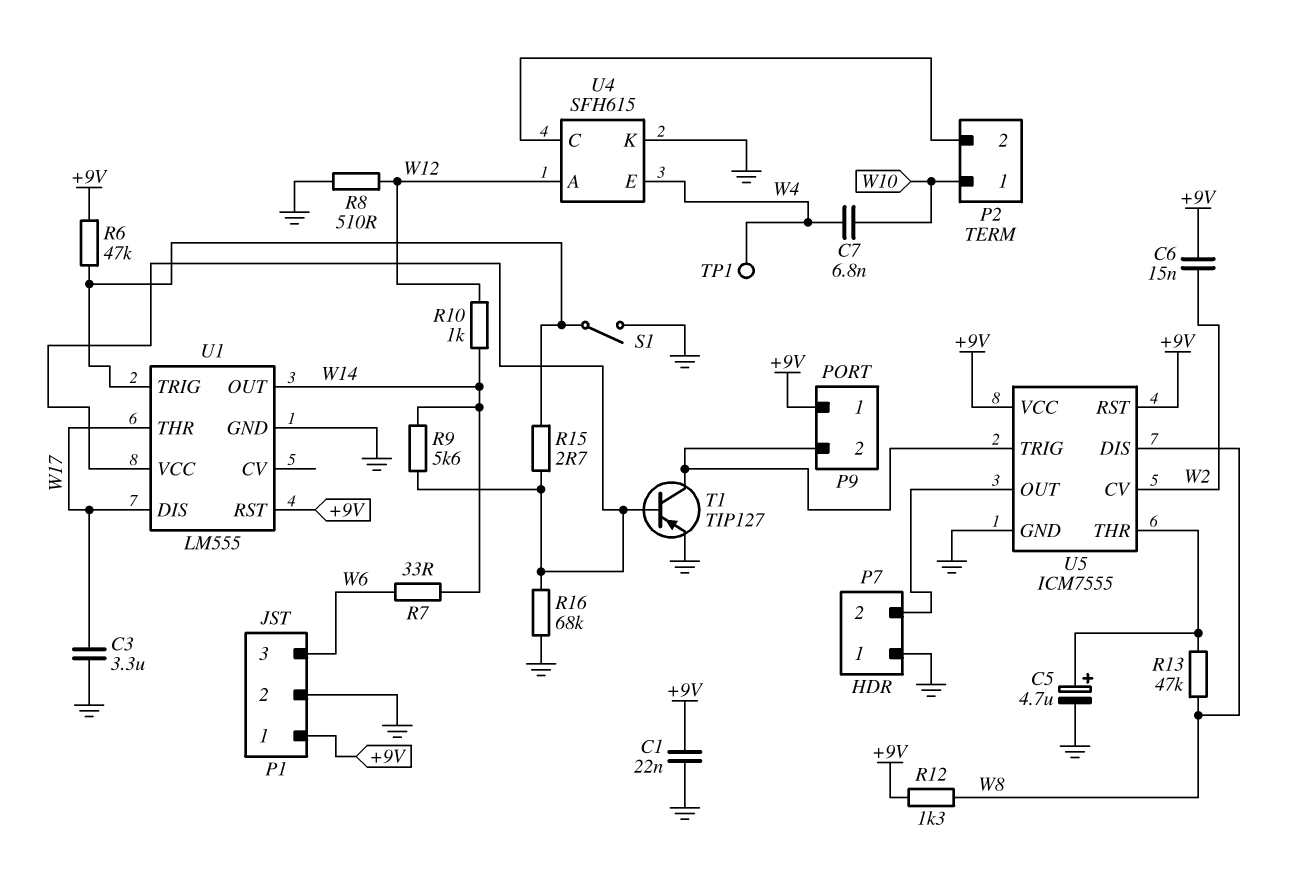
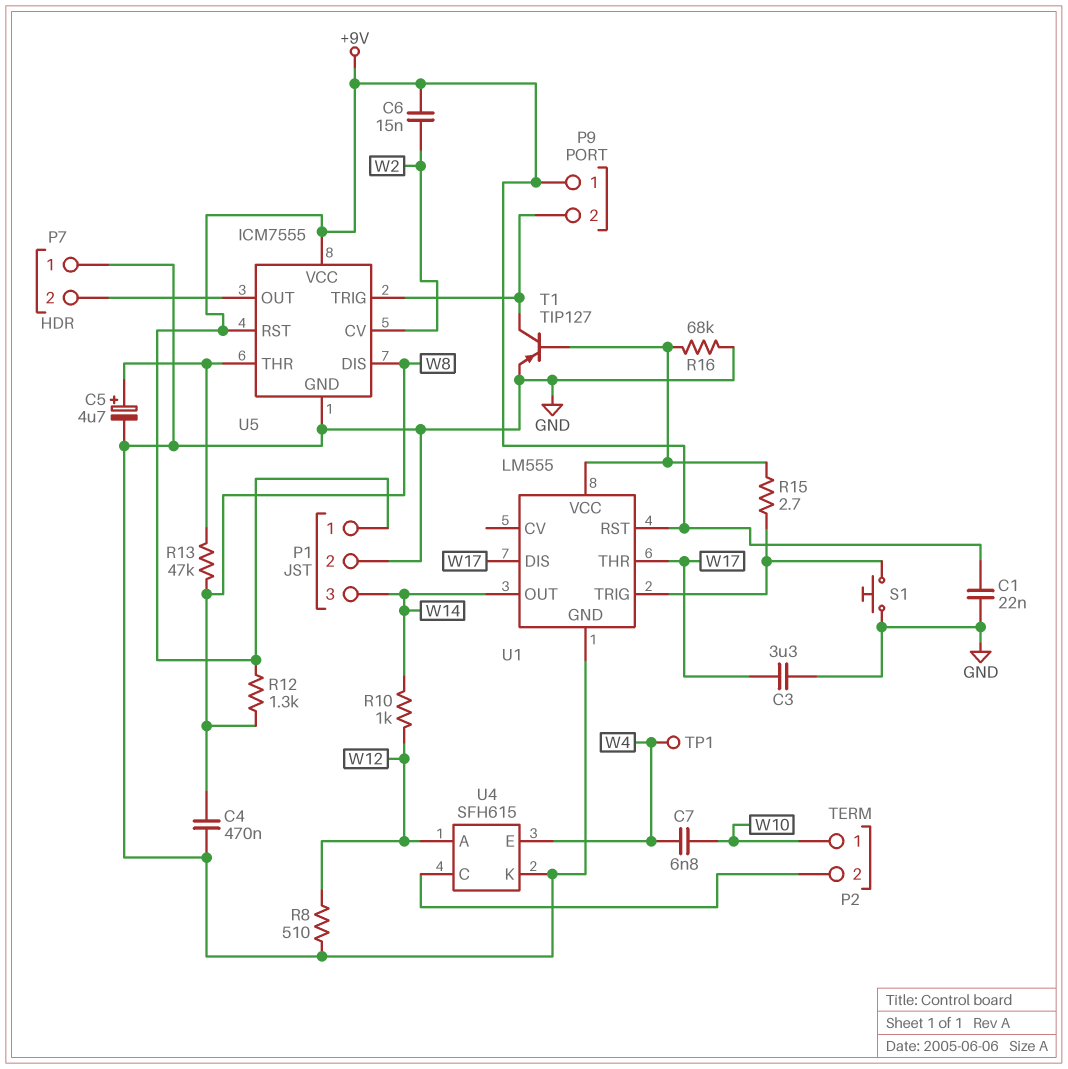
C4: none -> 470nF (GND, W8)
P1 pin 3: W6 -> W14
R6: 47k (+9V, U1/TRIG) -> none
R7: 33 (W6, W14) -> none
R9: 5.6k (U1/VCC, W14) -> none
S1: switch (GND, U1/TRIG) -> button (GND, U1/TRIG)

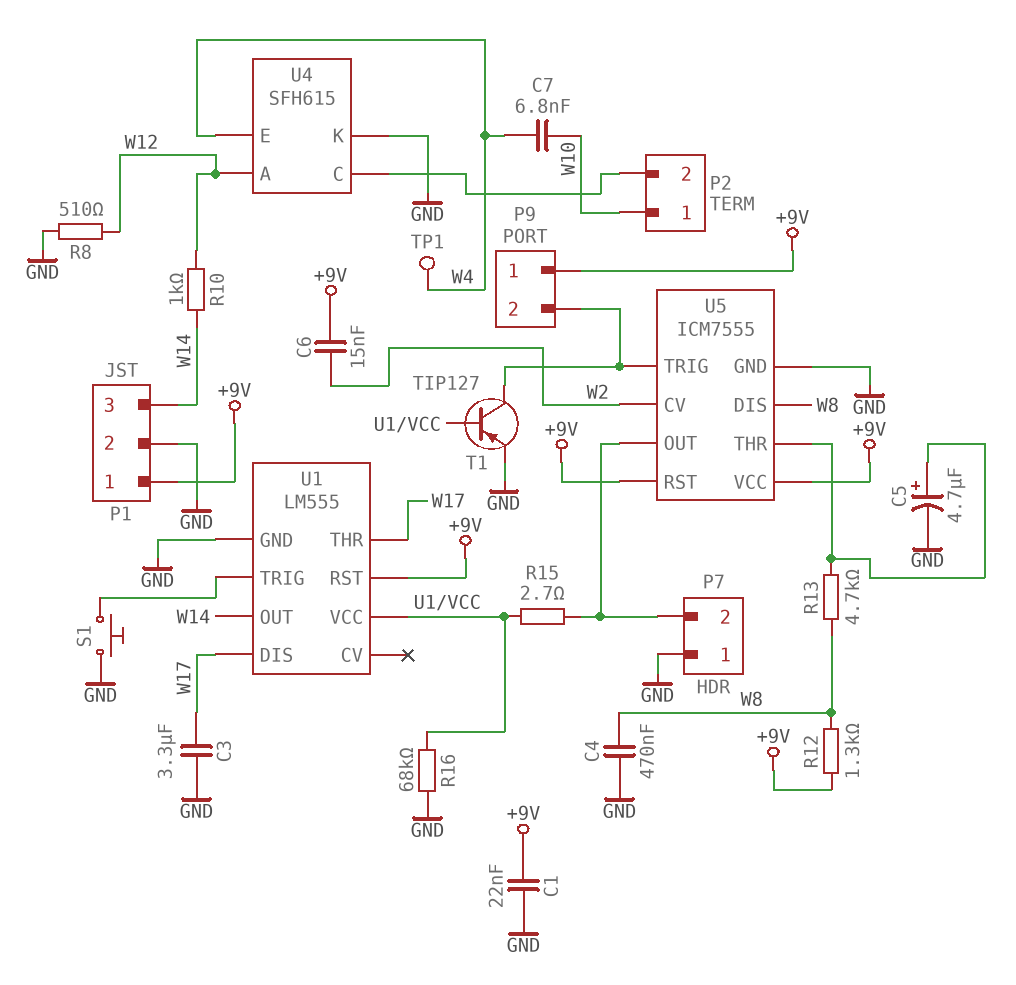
R13: 47k (U5/THR, W8) -> 4.7k (U5/THR, W8)
R15: 2.7 (U1/TRIG, U1/VCC) -> 2.7 (P7/2, U1/VCC)

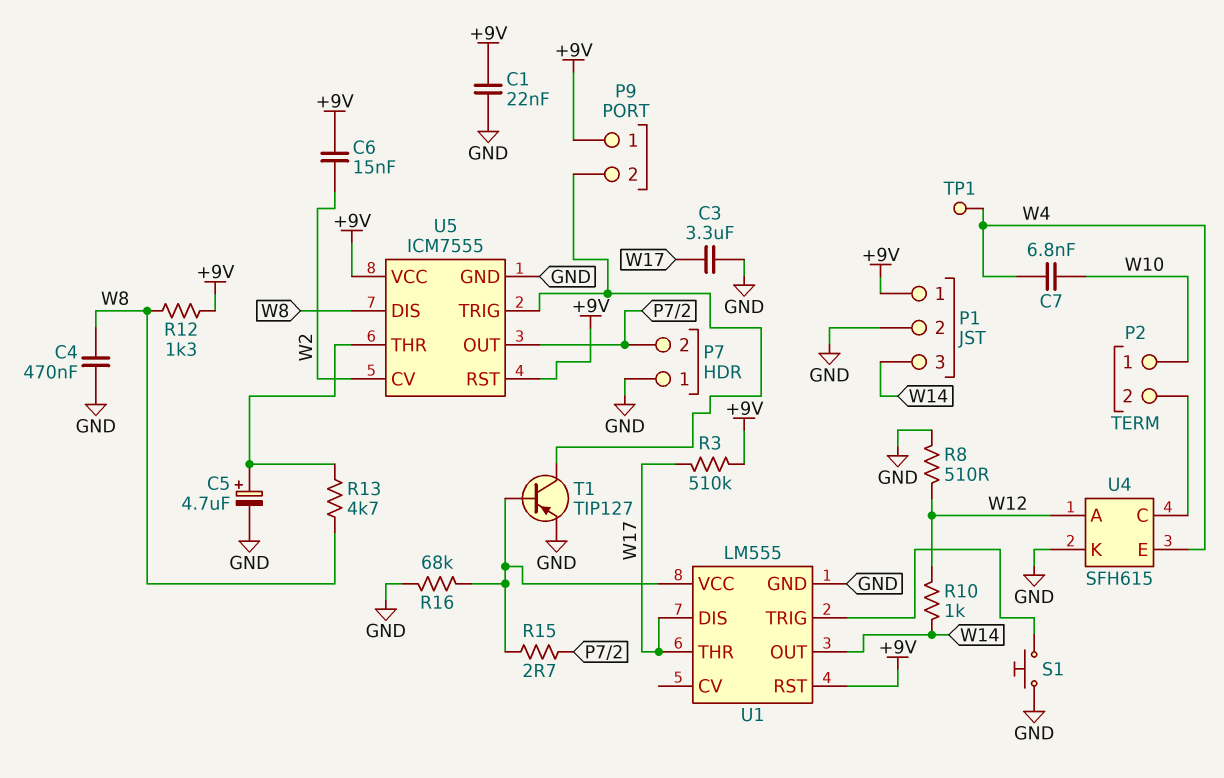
R3: none -> 510k (+9V, W17)

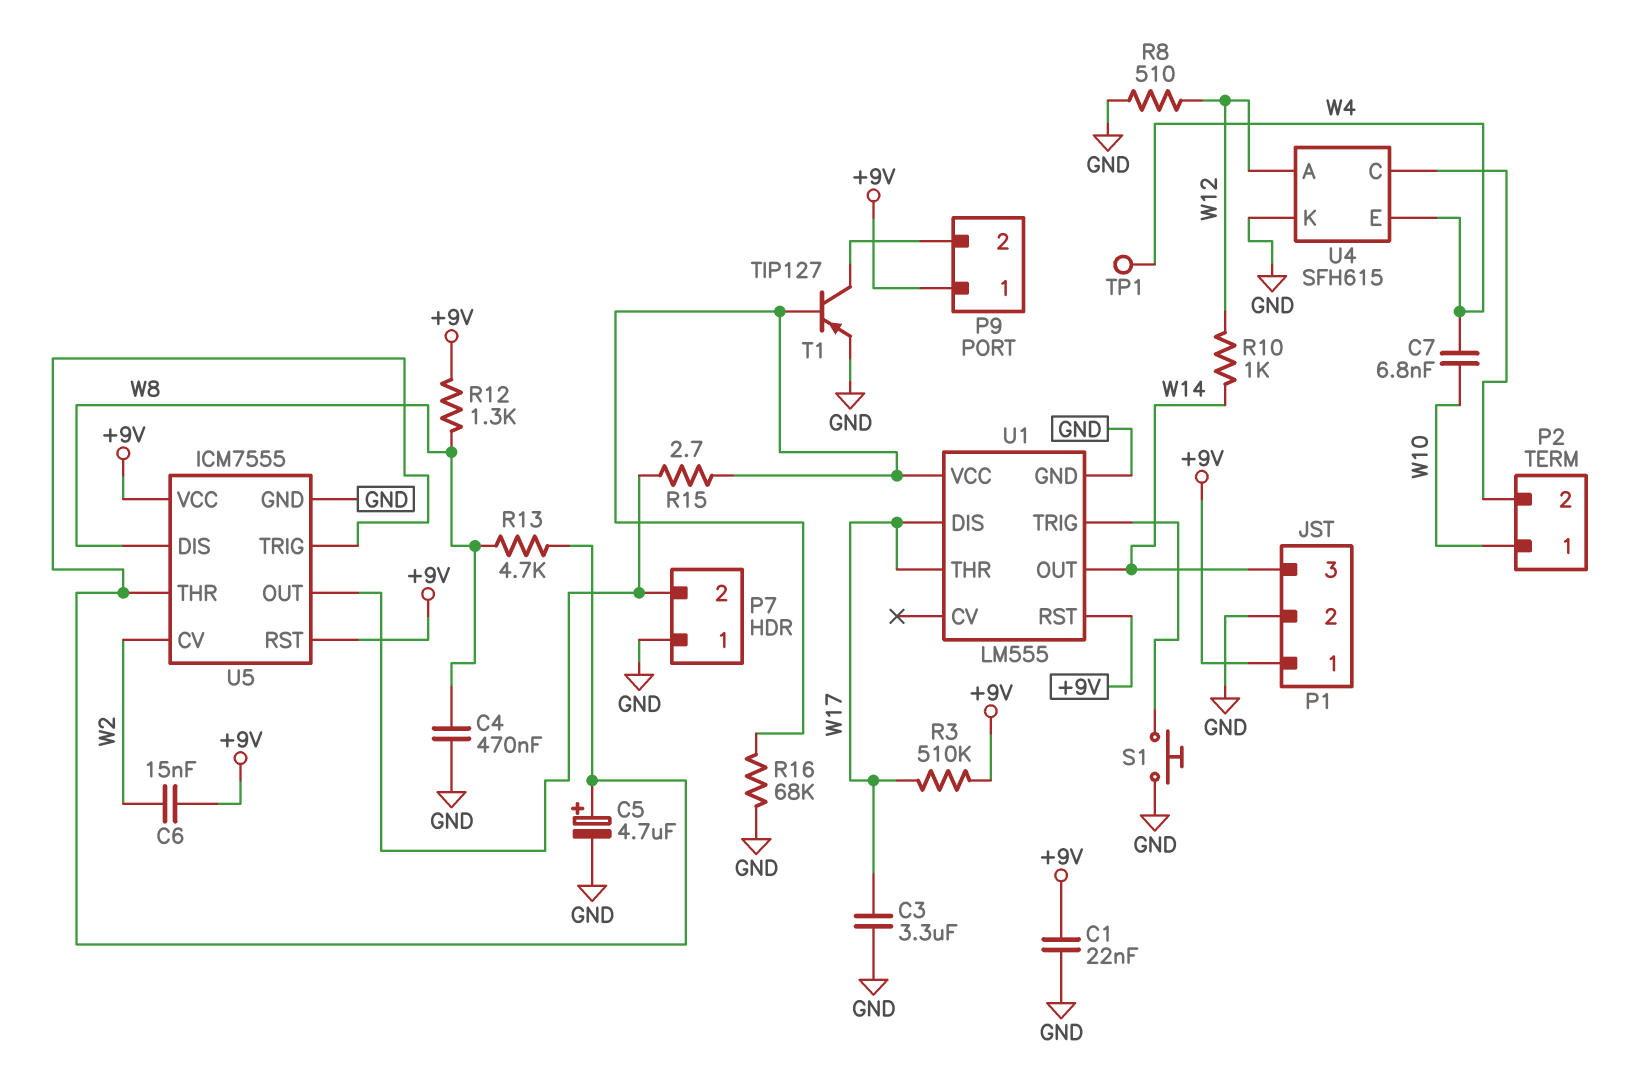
U5 pin TRIG: P9/2 -> U5/THR

